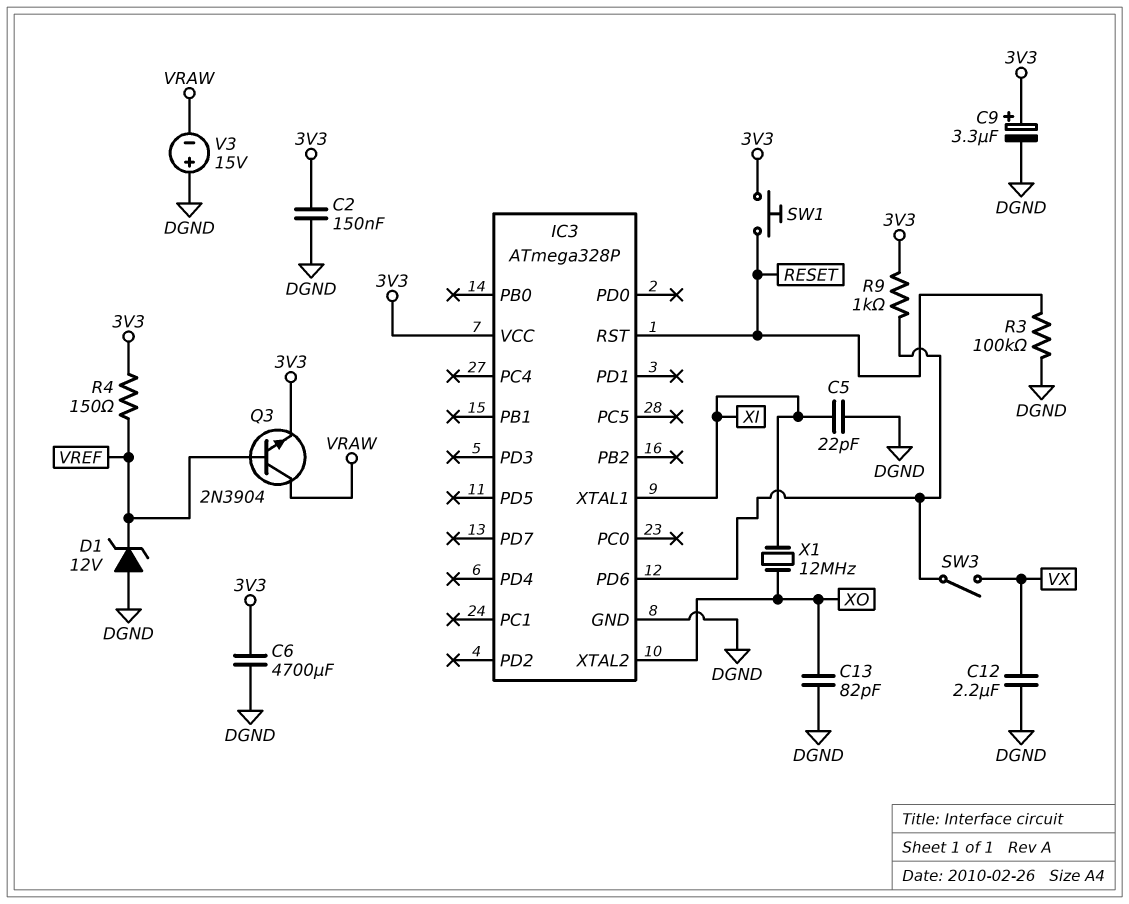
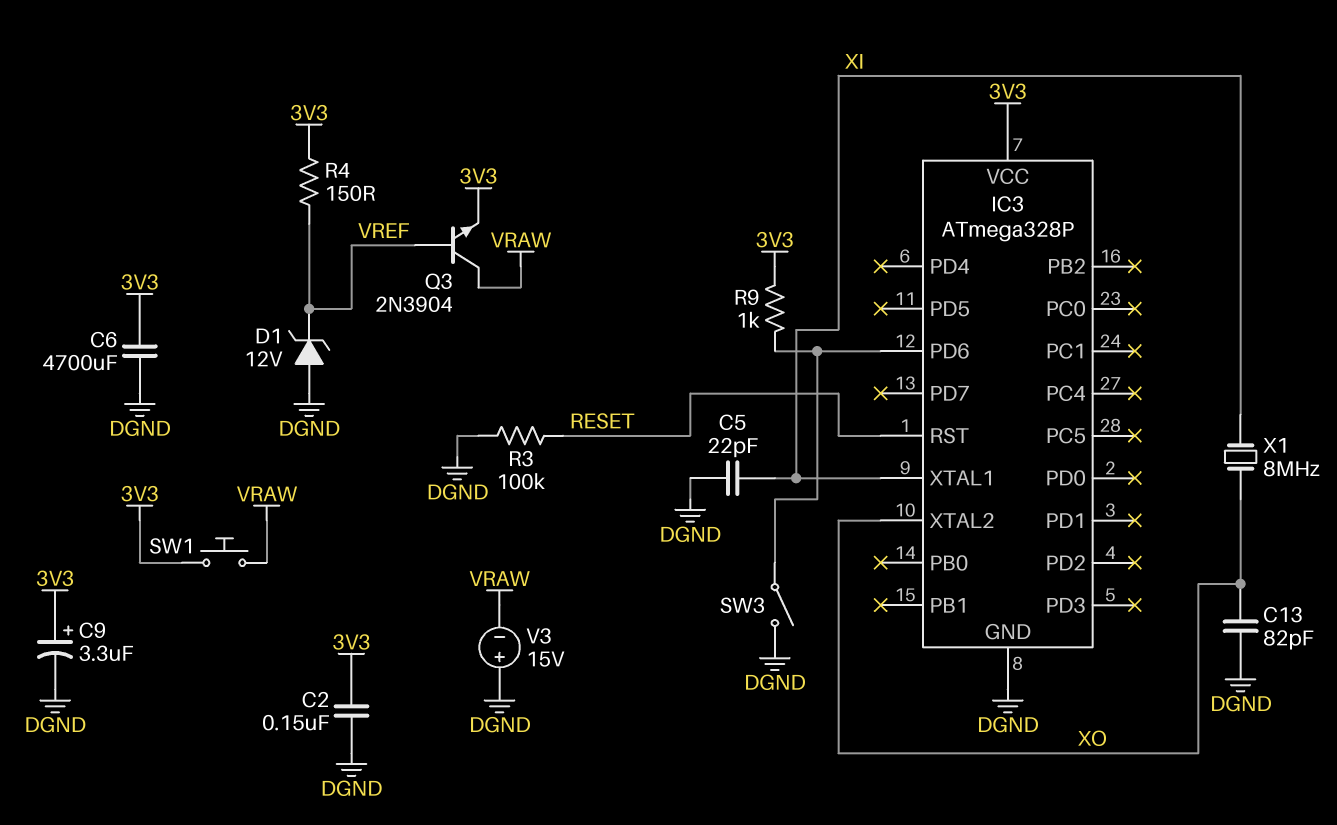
C12: 2.2uF (DGND, VX) -> none
SW1: button (3V3, RESET) -> button (3V3, VRAW)
SW3: switch (IC3/PD6, VX) -> switch (DGND, IC3/PD6)
X1: 12MHz (XI, XO) -> 8MHz (XI, XO)

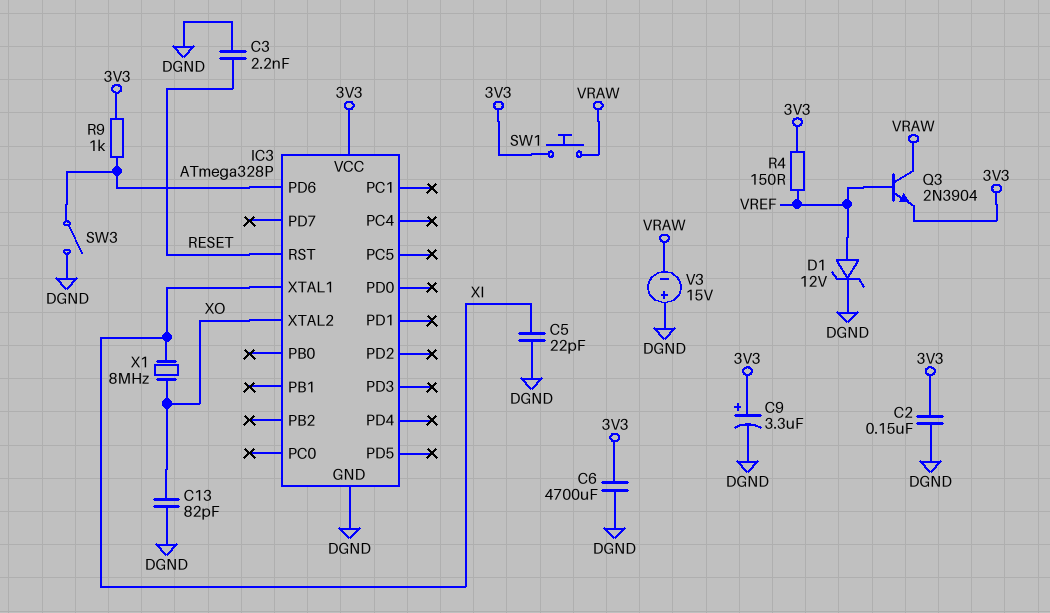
C3: none -> 2.2nF (DGND, RESET)
D1: zener 12V (A DGND, K VREF) -> zener 12V (A VREF, K DGND)
R3: 100k (DGND, RESET) -> none

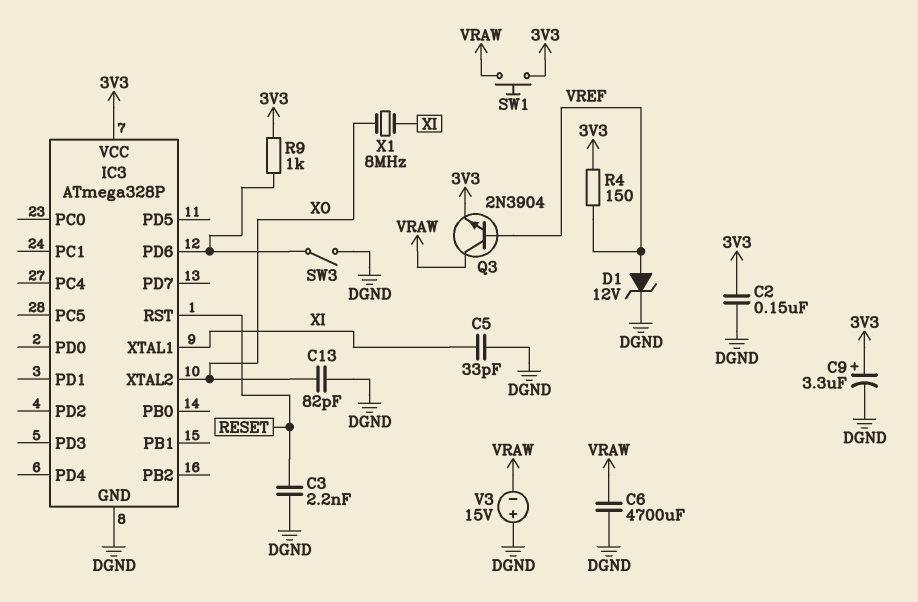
C5: 22pF (DGND, XI) -> 33pF (DGND, XI)
C6: 4700uF (3V3, DGND) -> 4700uF (DGND, VRAW)

